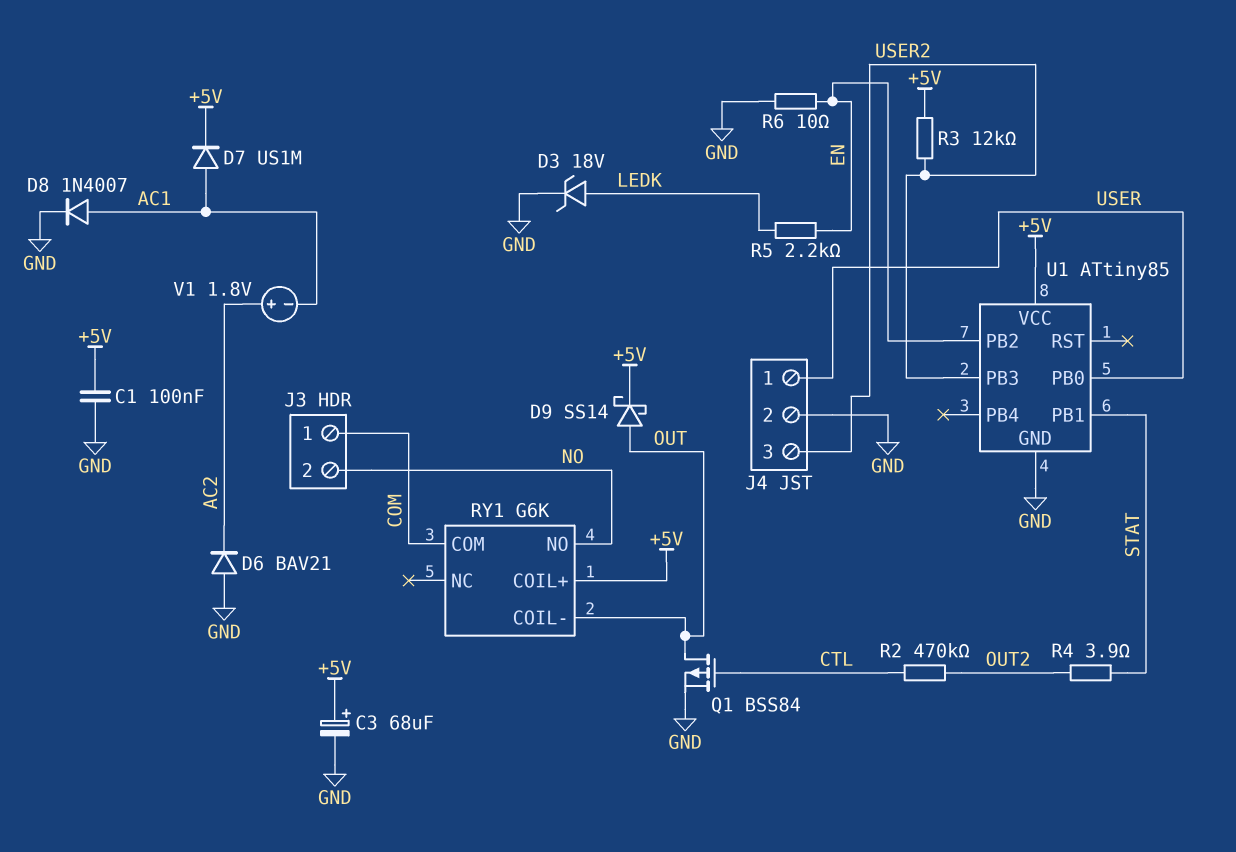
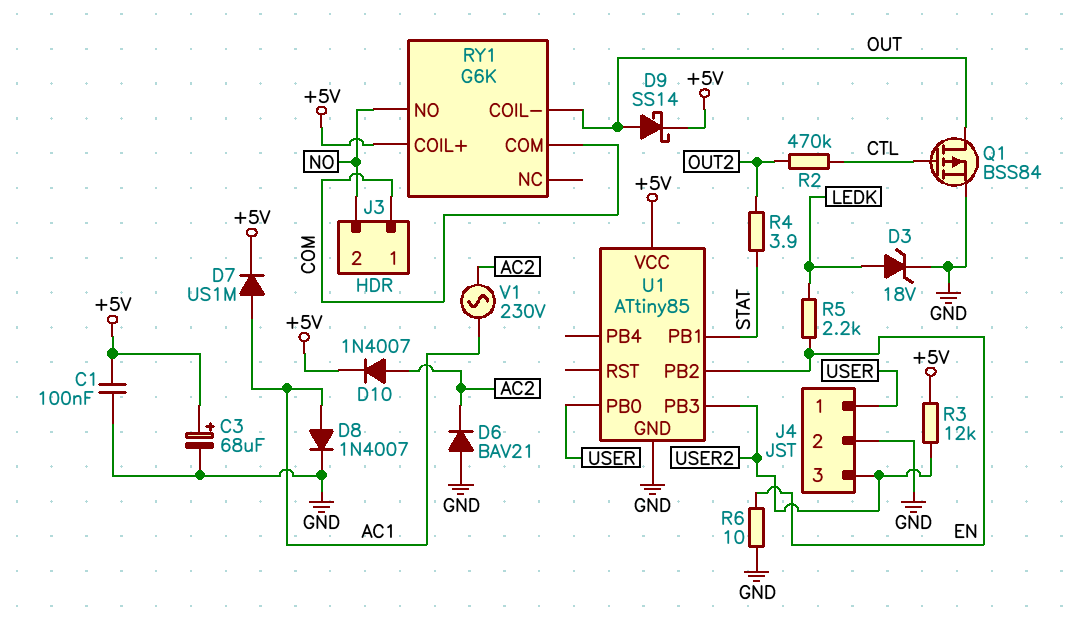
D10: none -> diode 1N4007 (A AC2, K +5V)
V1: 1.8V (plus AC2, minus AC1) -> AC 230V (AC1, AC2)

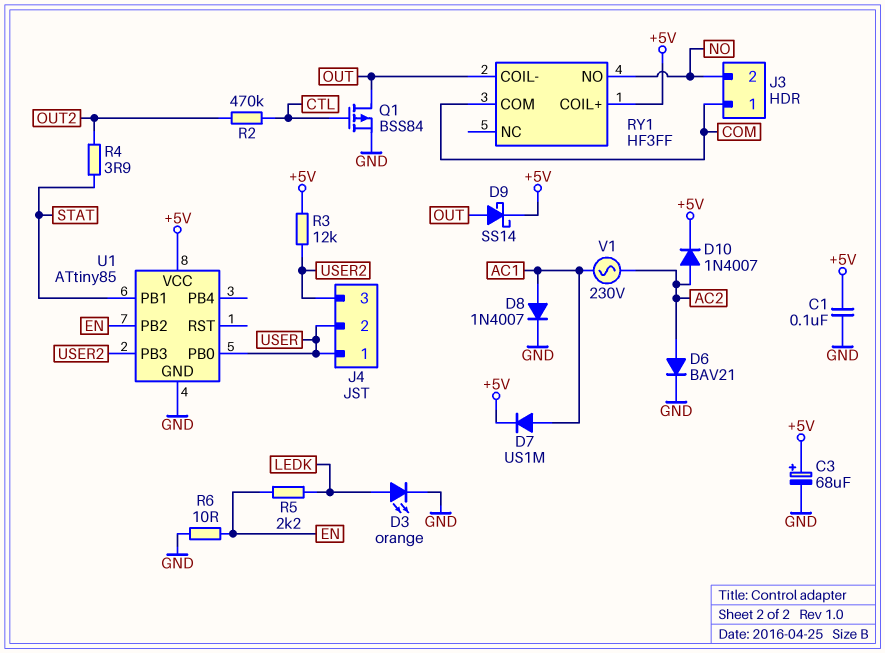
D3: zener 18V (A LEDK, K GND) -> LED orange (A LEDK, K GND)
D6: diode BAV21 (A GND, K AC2) -> diode BAV21 (A AC2, K GND)
J4 pin 2: GND -> USER
RY1: G6K -> HF3FF

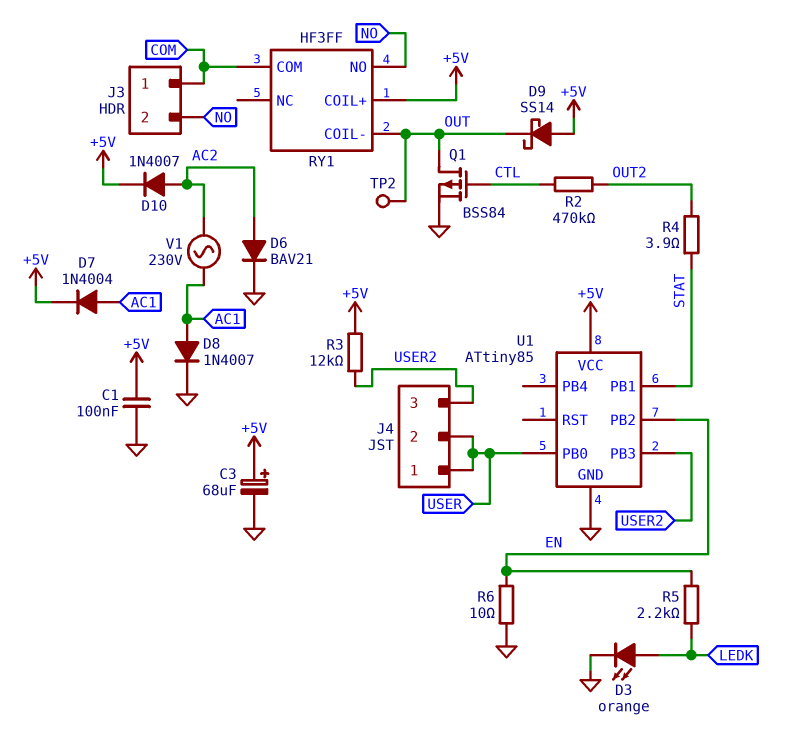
D7: diode US1M (A AC1, K +5V) -> diode 1N4004 (A AC1, K +5V)
D9: schottky SS14 (A OUT, K +5V) -> schottky SS14 (A +5V, K OUT)
TP2: none -> test point (OUT)

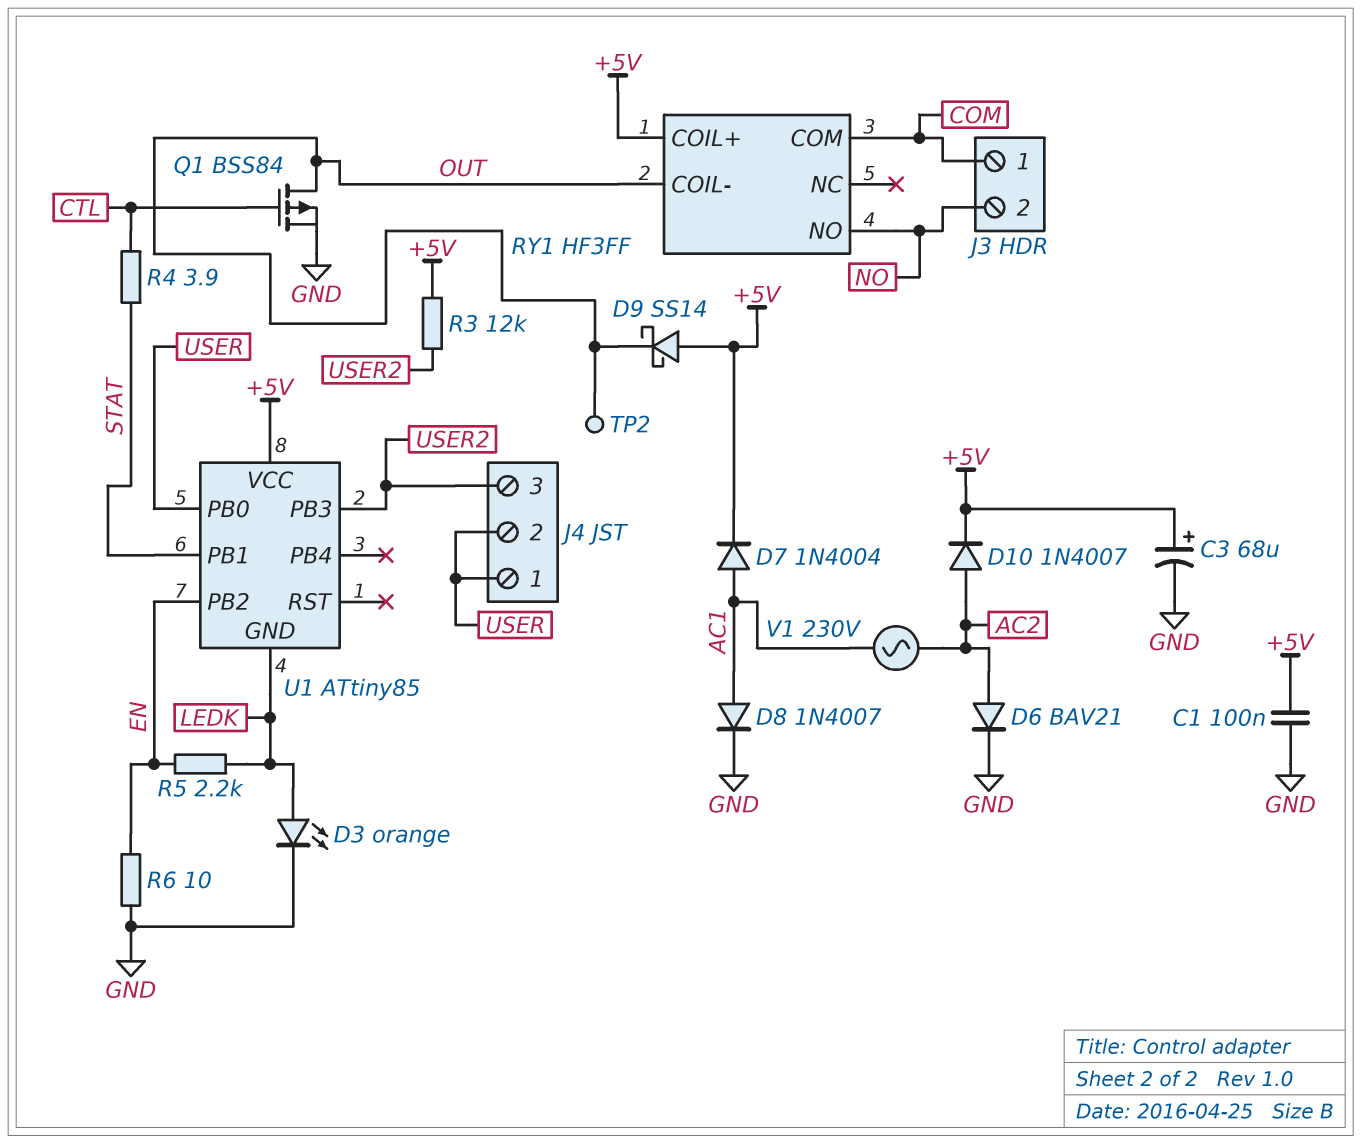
R2: 470k (CTL, OUT2) -> none
R4: 3.9 (OUT2, STAT) -> 3.9 (CTL, STAT)
U1 pin GND: GND -> LEDK

